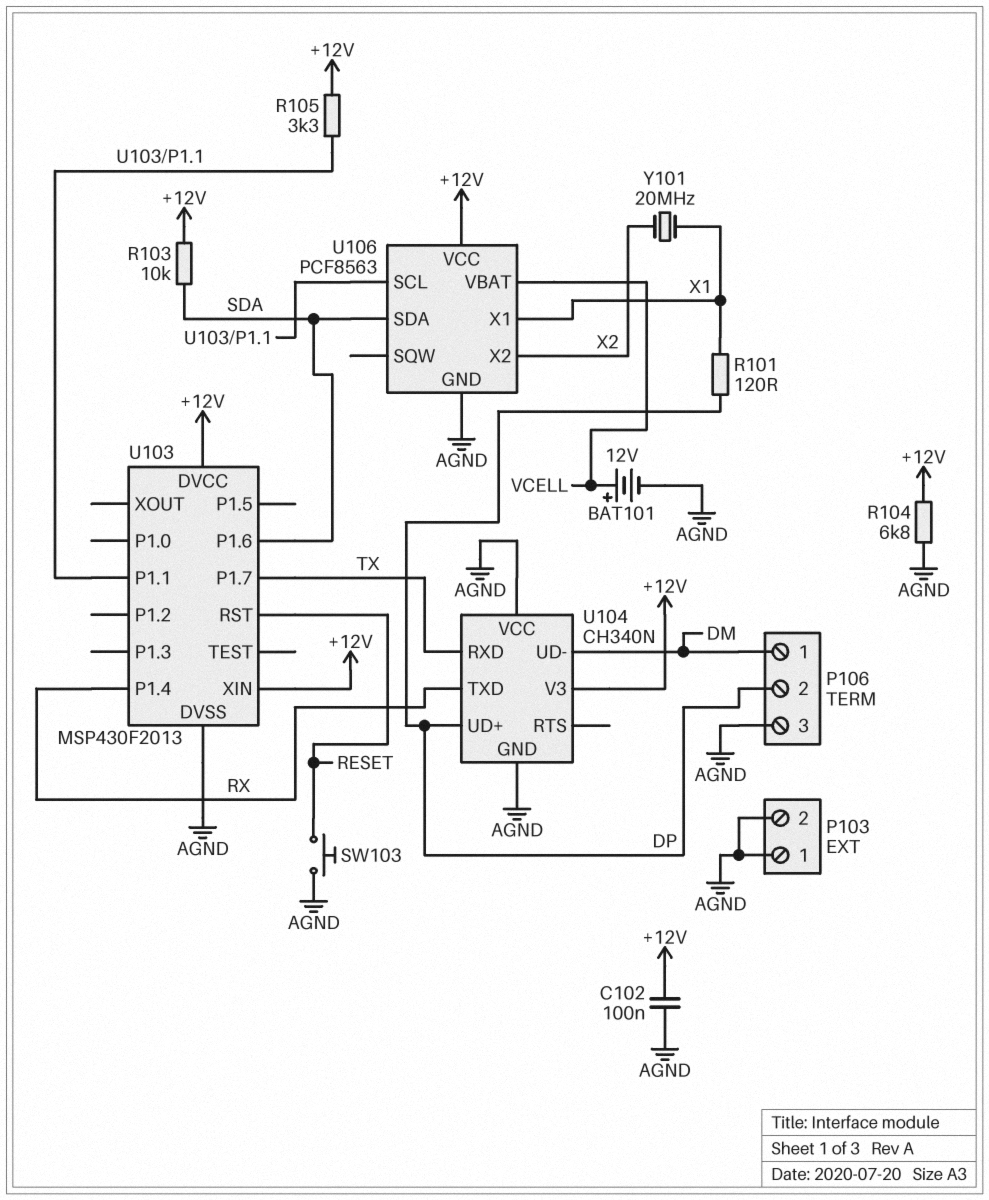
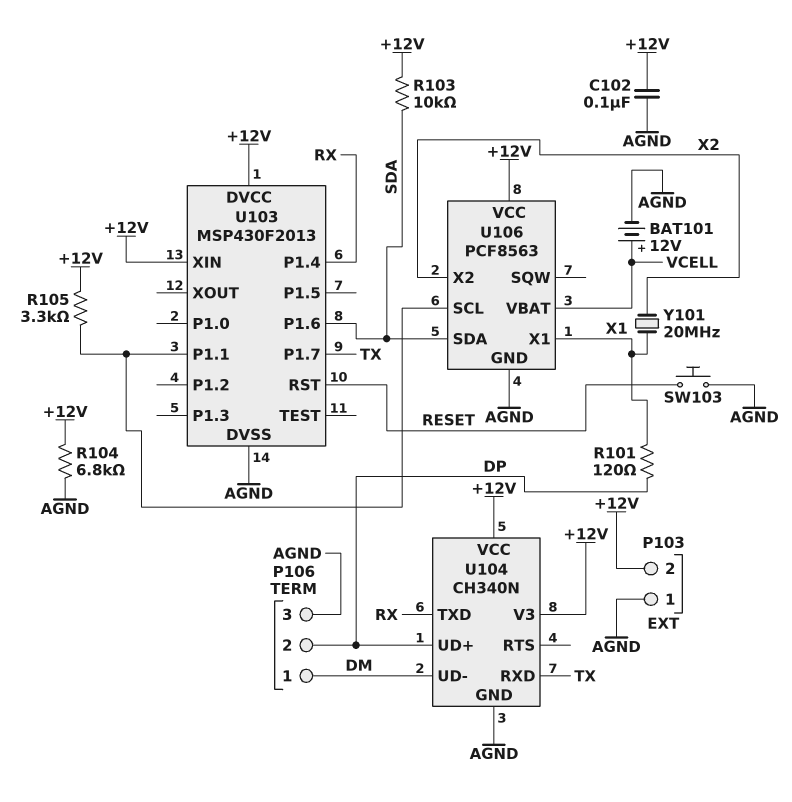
P103 pin 2: AGND -> +12V
U104 pin VCC: AGND -> +12V

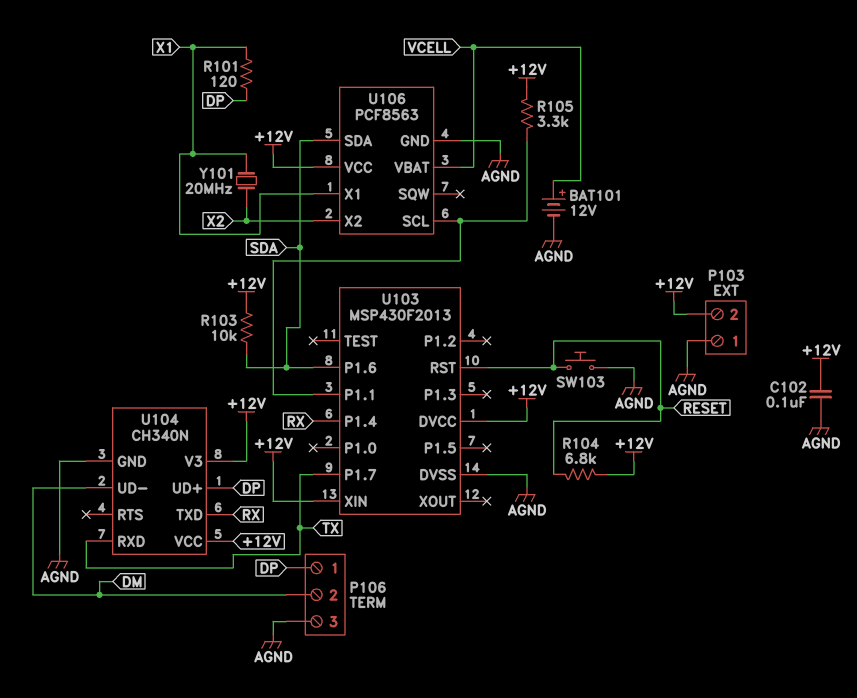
P106 pin 1: DM -> DP
P106 pin 2: DP -> DM
R104: 6.8k (+12V, AGND) -> 6.8k (+12V, RESET)

